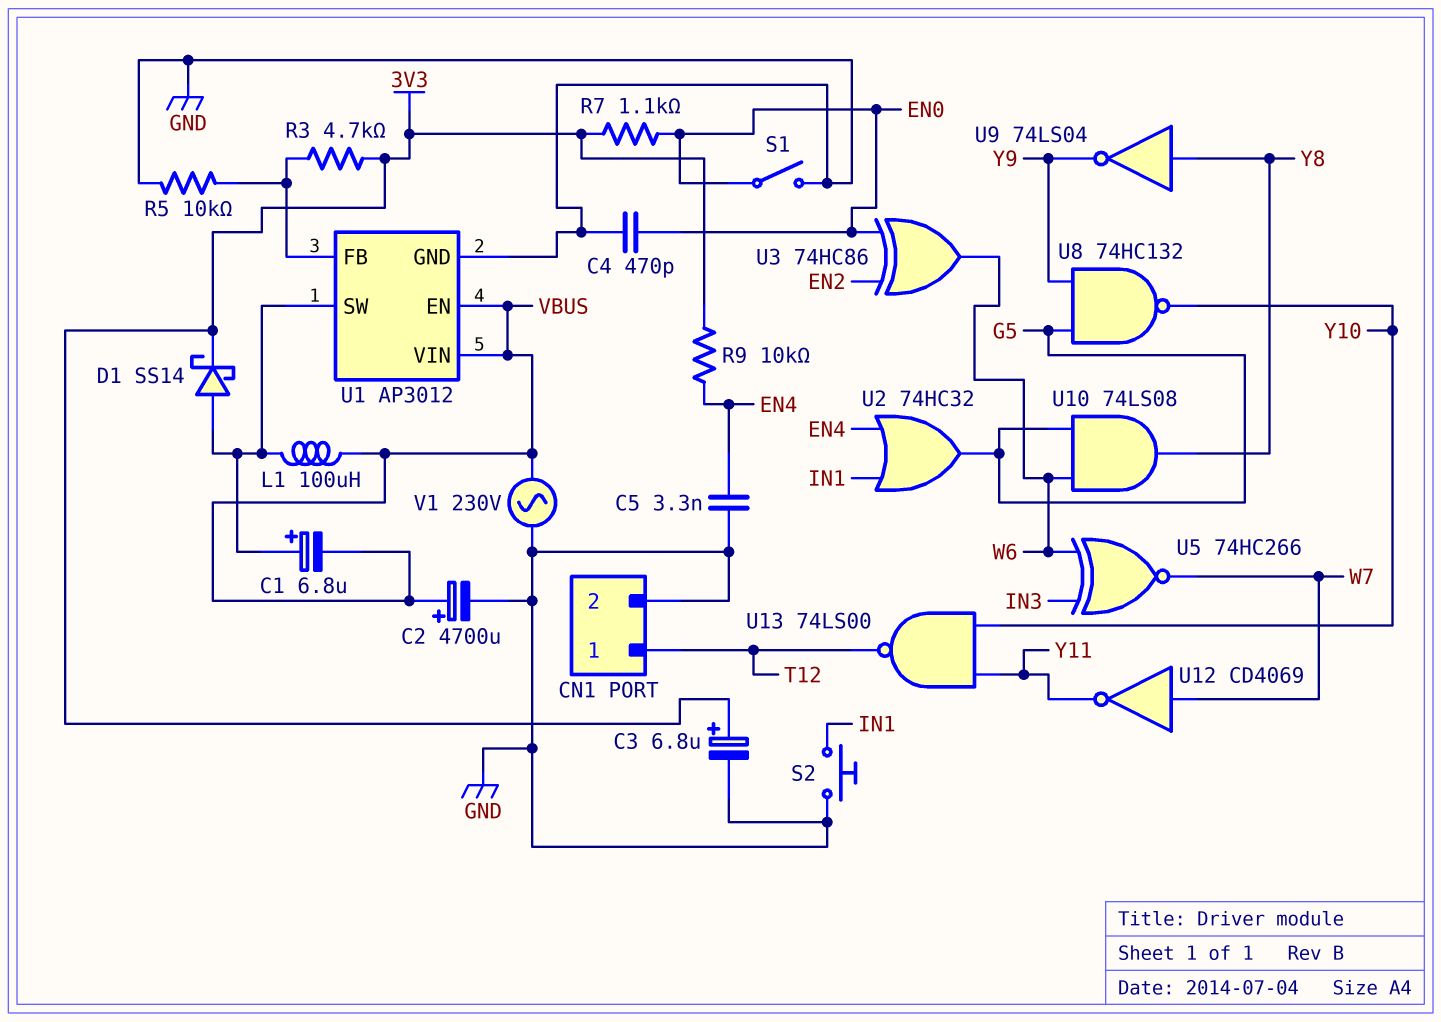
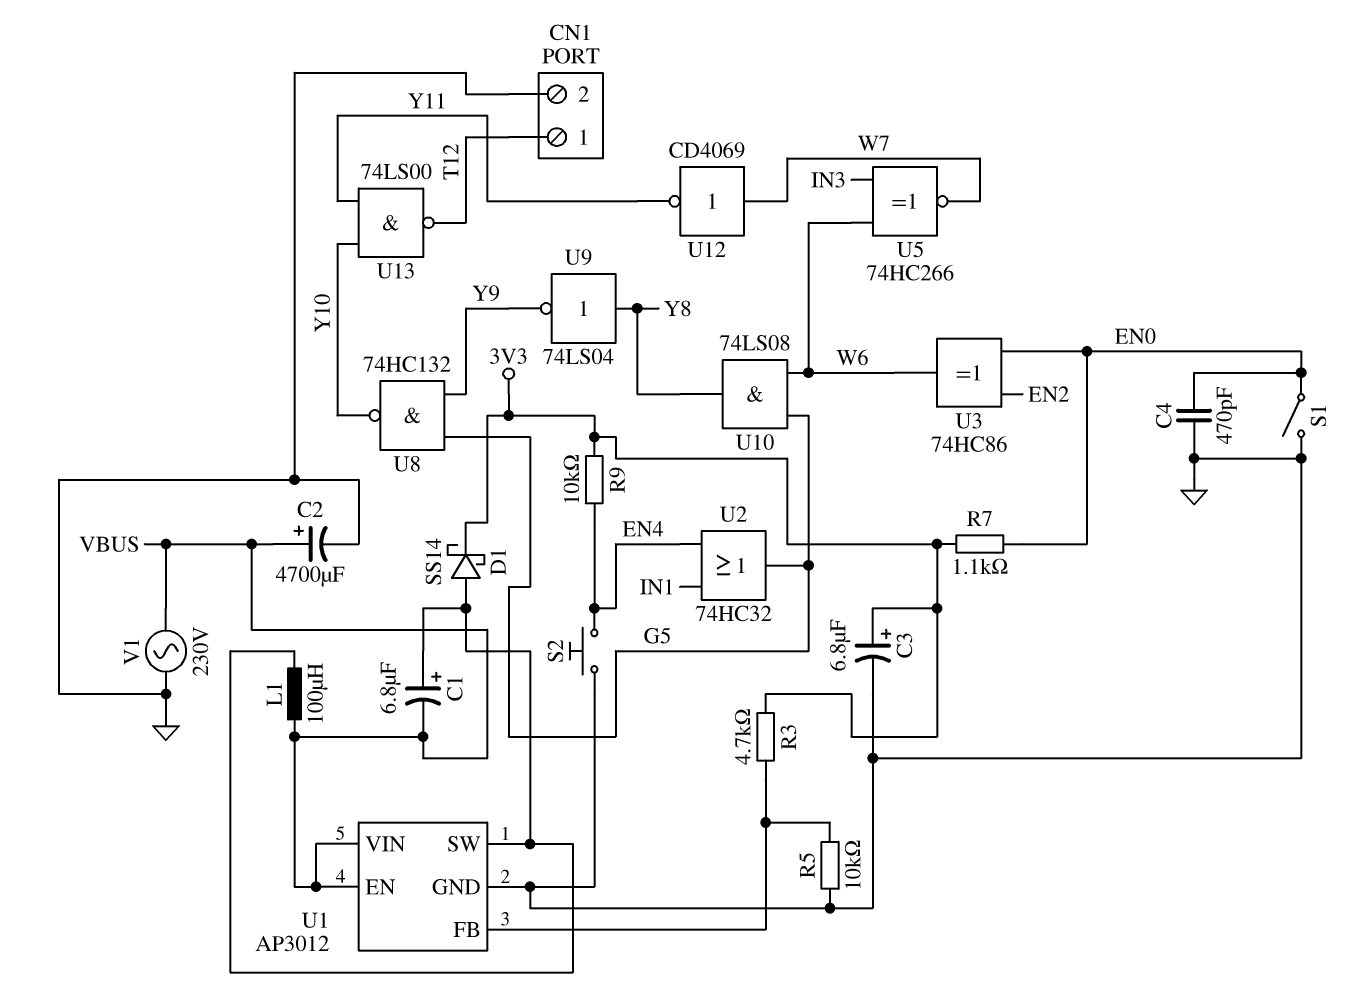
C5: 3.3nF (EN4, GND) -> none
S2: button (GND, IN1) -> button (EN4, GND)

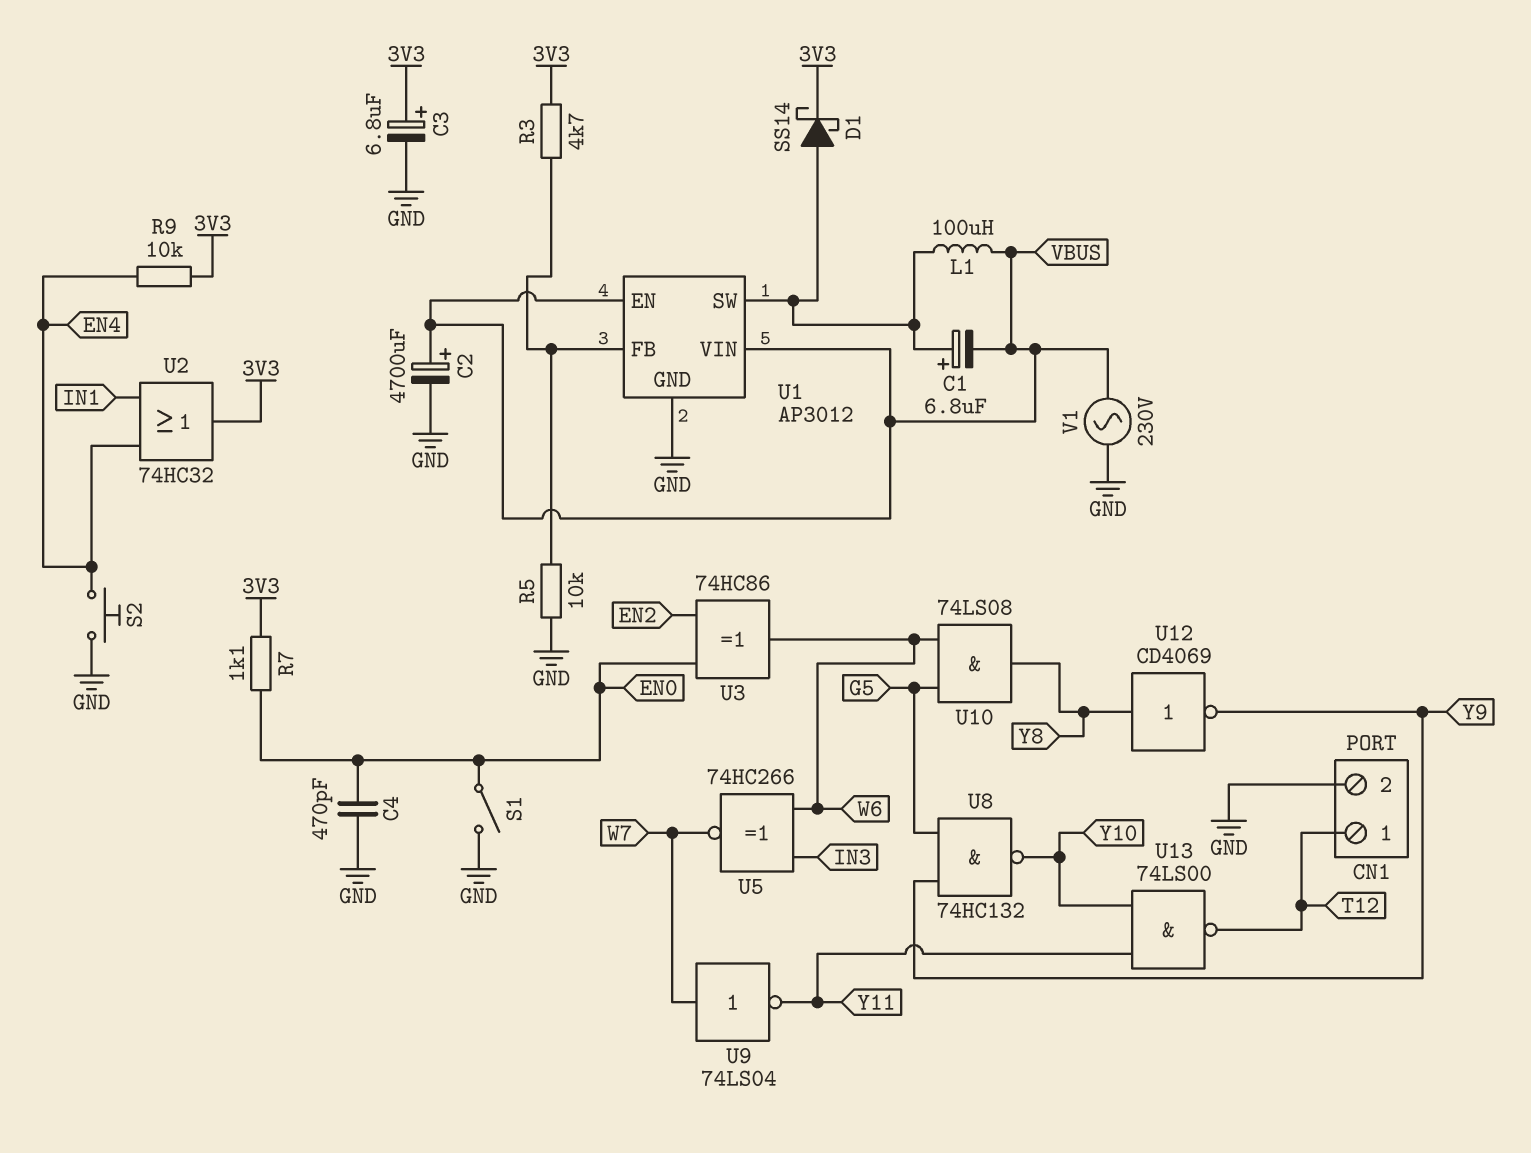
U2: OR 74HC32 (in EN4, in IN1, out G5) -> OR 74HC32 (in EN4, in IN1, out 3V3)
U9: NOT 74LS04 (in Y8, out Y9) -> NOT 74LS04 (in W7, out Y11)
U12: NOT CD4069 (in W7, out Y11) -> NOT CD4069 (in Y8, out Y9)

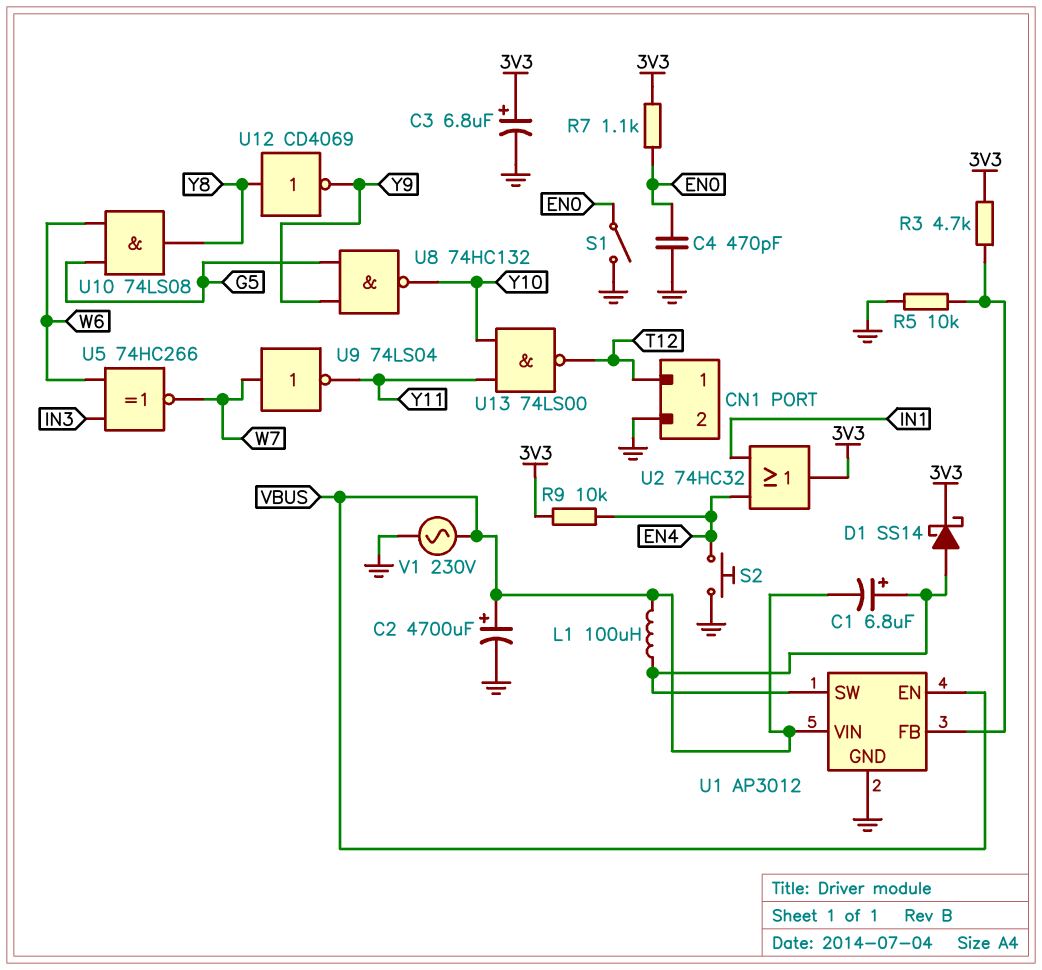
U3: XOR 74HC86 (in EN0, in EN2, out W6) -> none

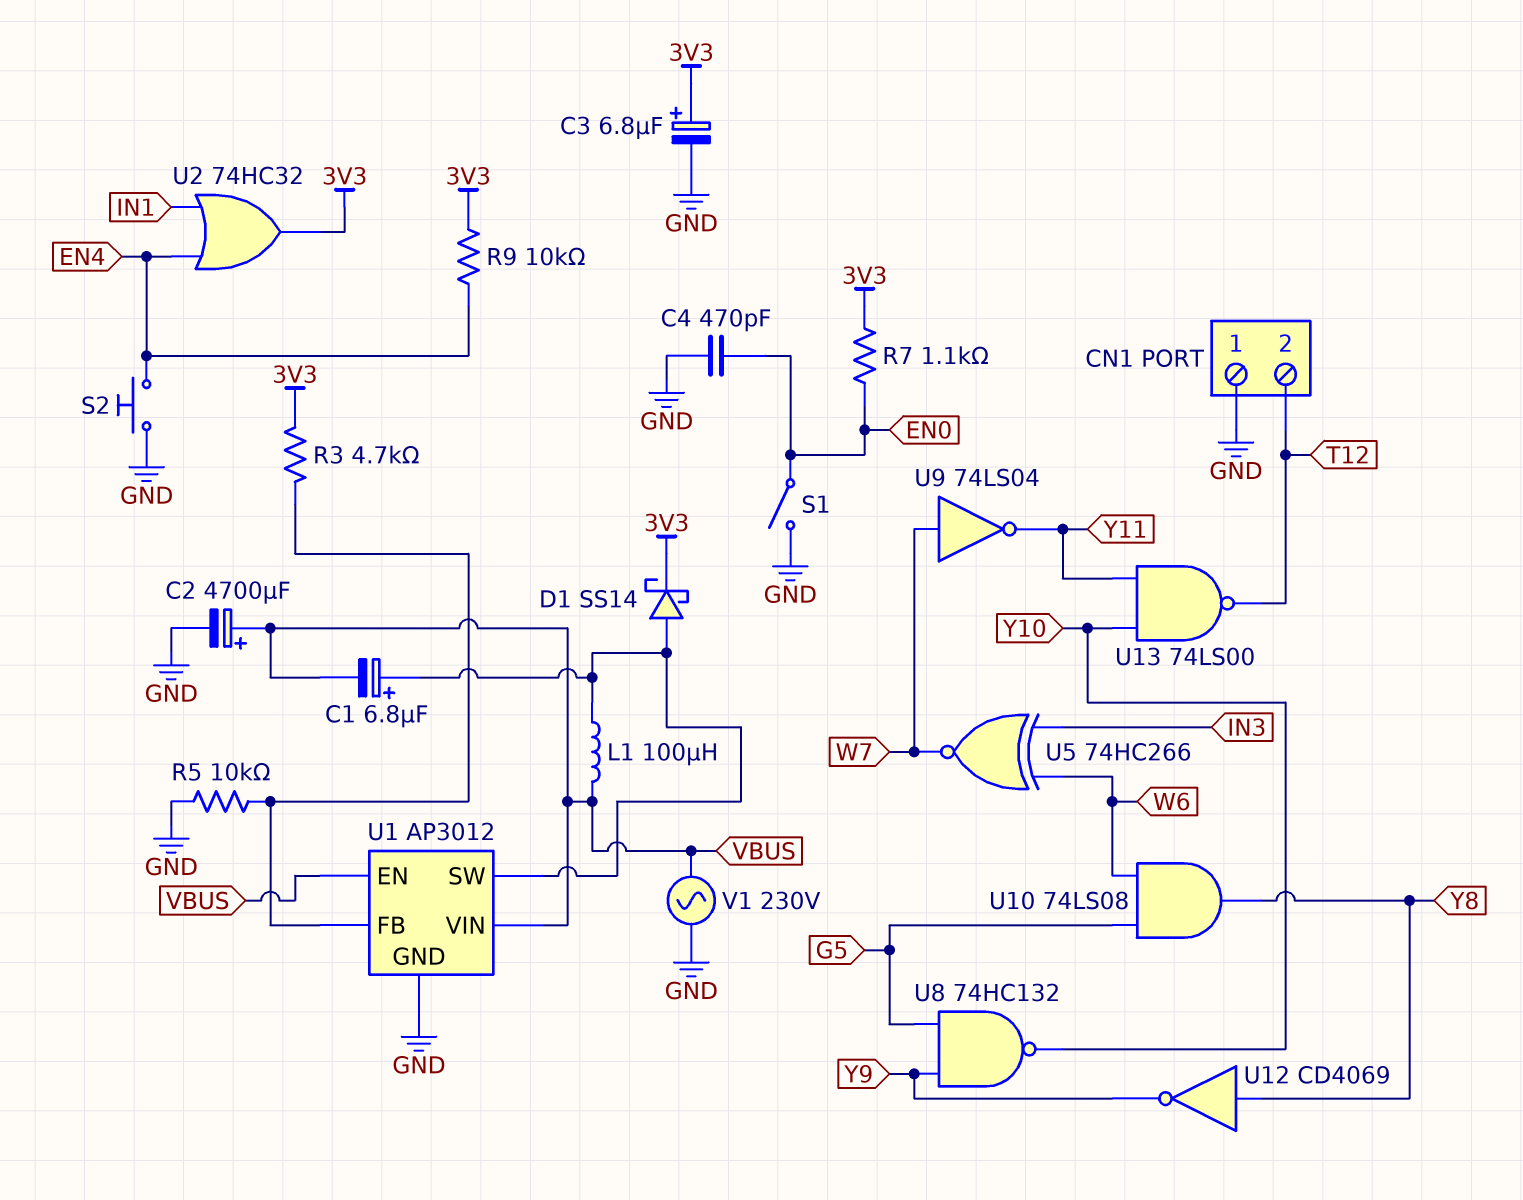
CN1 pin 1: T12 -> GND
CN1 pin 2: GND -> T12

